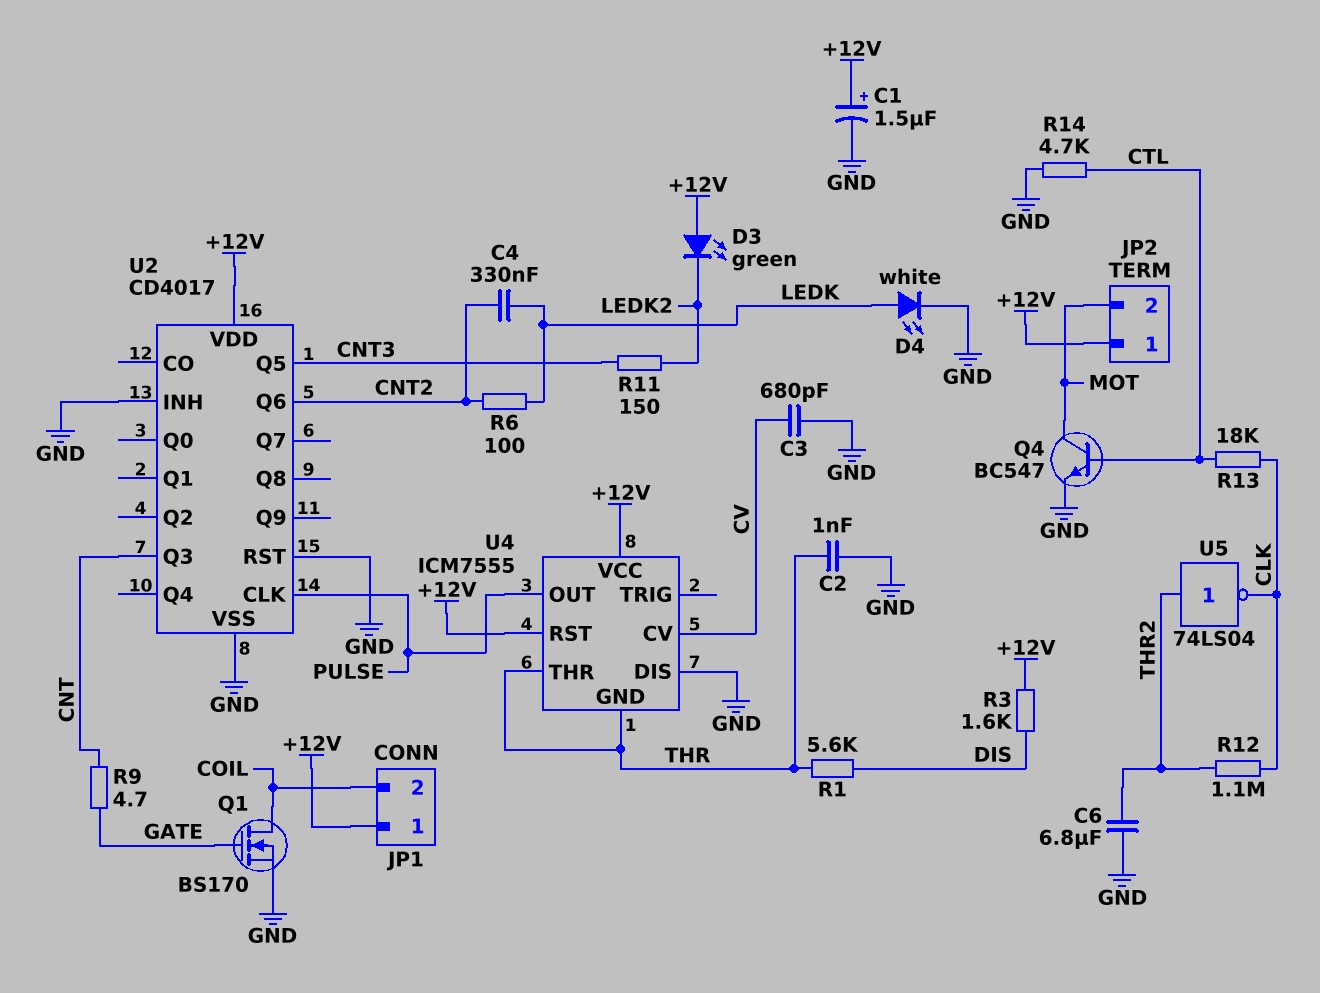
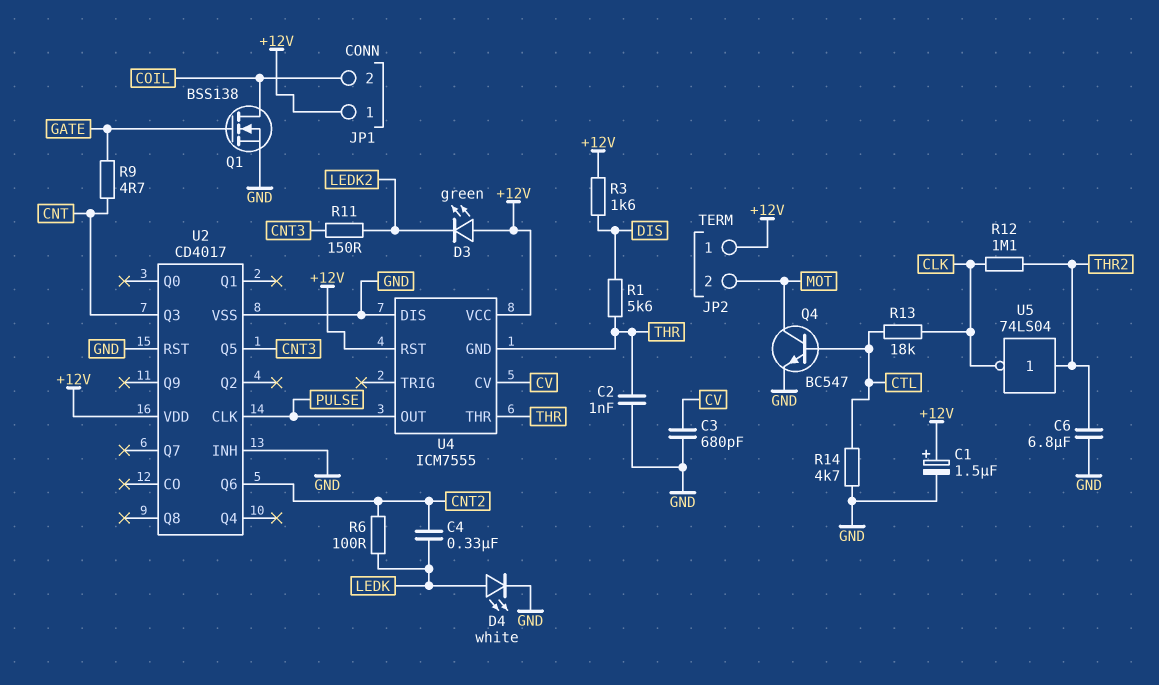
Q1: NMOS BS170 (G GATE, D COIL, S GND) -> NMOS BSS138 (G GATE, D COIL, S GND)

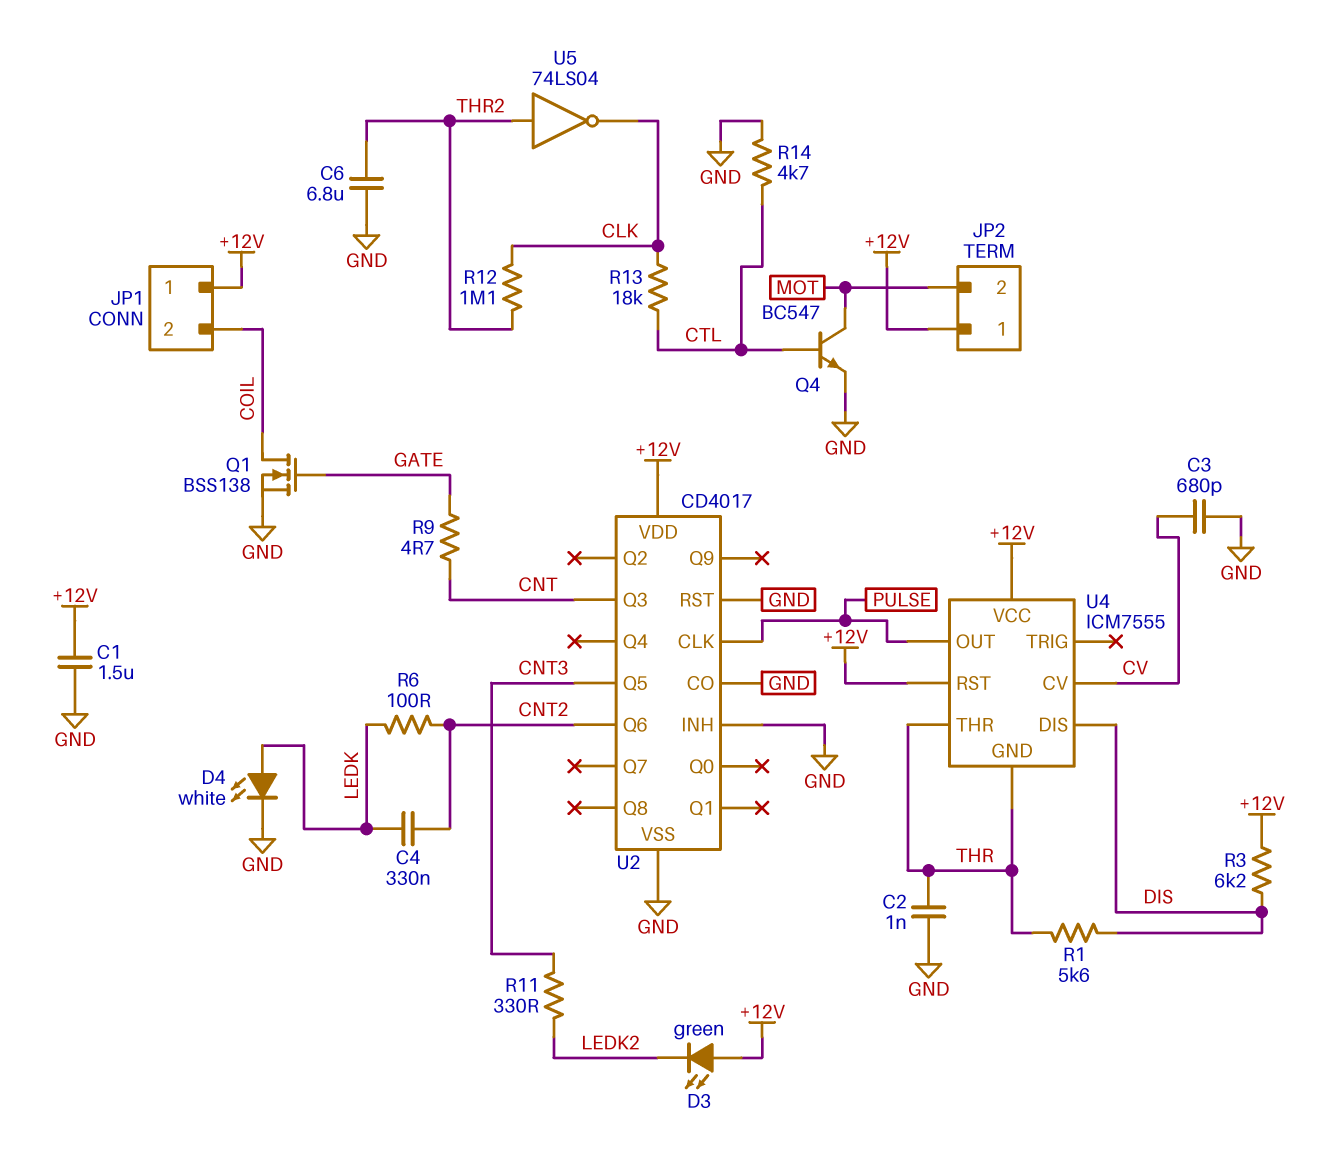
C1: 1.5uF (plus +12V, minus GND) -> 1.5uF (+12V, GND)
R3: 1.6k (+12V, DIS) -> 6.2k (+12V, DIS)
R11: 150 (CNT3, LEDK2) -> 330 (CNT3, LEDK2)
U2 pin CO: none -> GND
U4 pin DIS: GND -> DIS

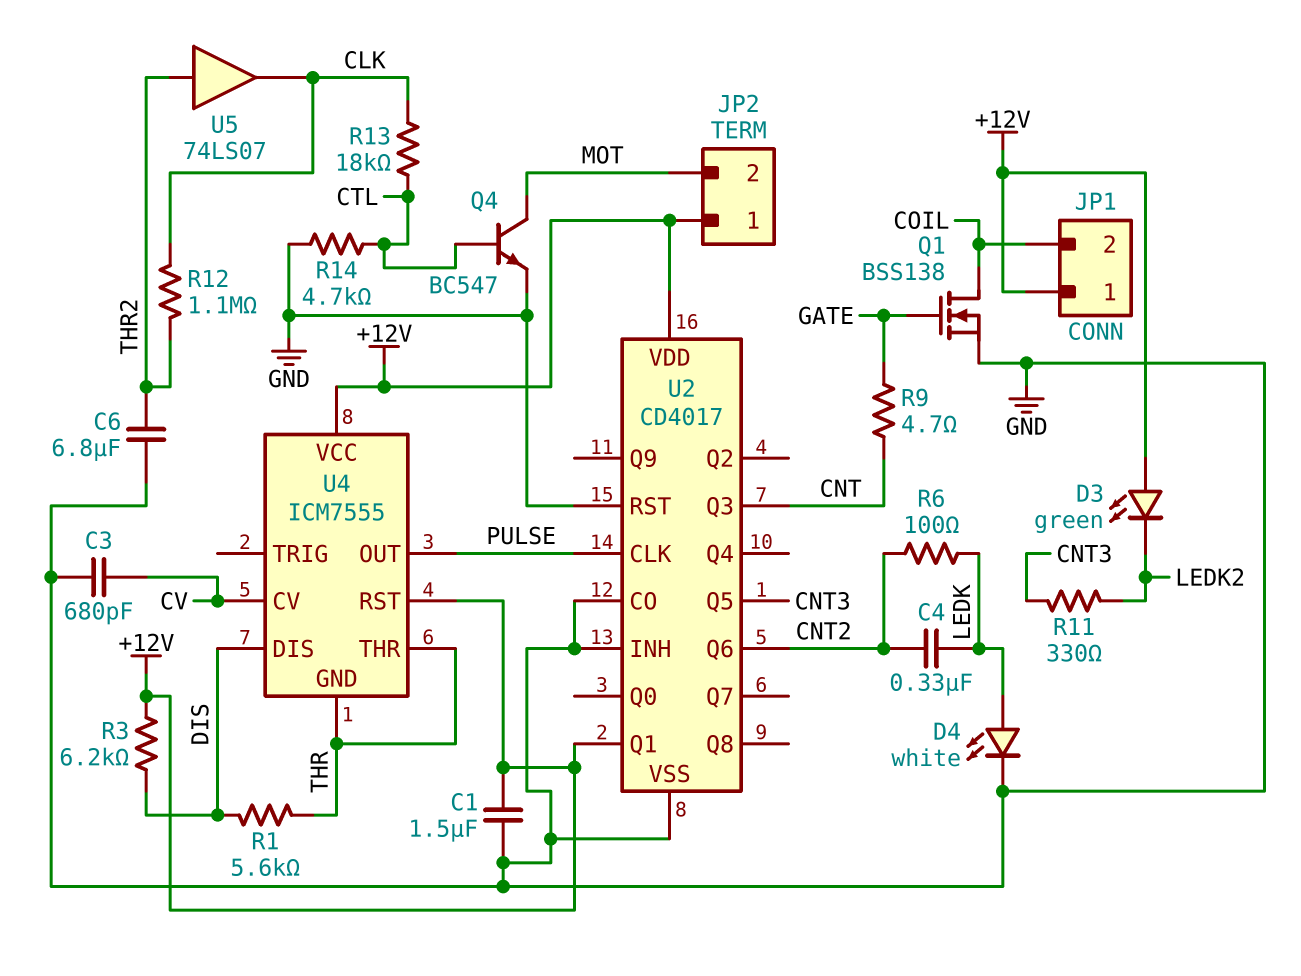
C2: 1nF (GND, THR) -> none
U2 pin Q1: none -> +12V
U5: NOT 74LS04 (in THR2, out CLK) -> buffer 74LS07 (in THR2, out CLK)

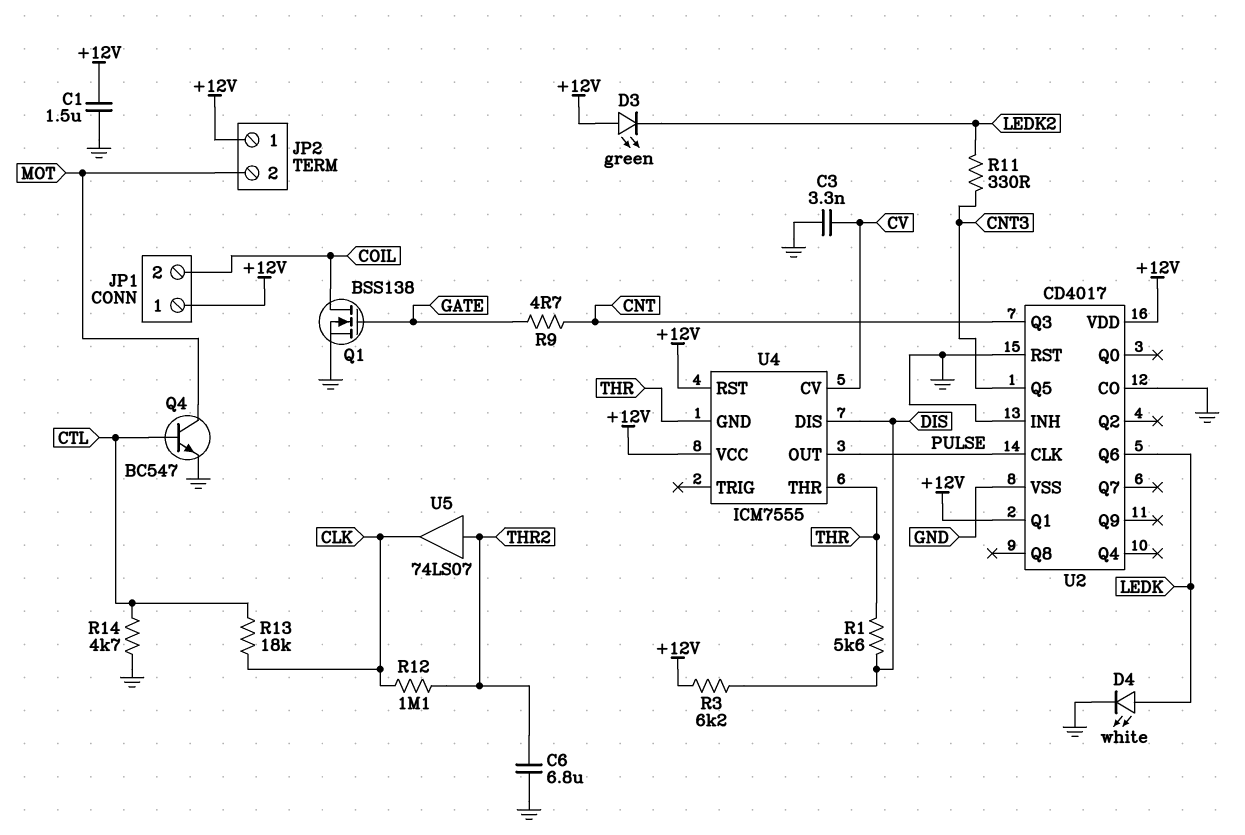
C3: 680pF (CV, GND) -> 3.3nF (CV, GND)
C4: 330nF (CNT2, LEDK) -> none
R6: 100 (CNT2, LEDK) -> none
U2 pin Q6: CNT2 -> LEDK

